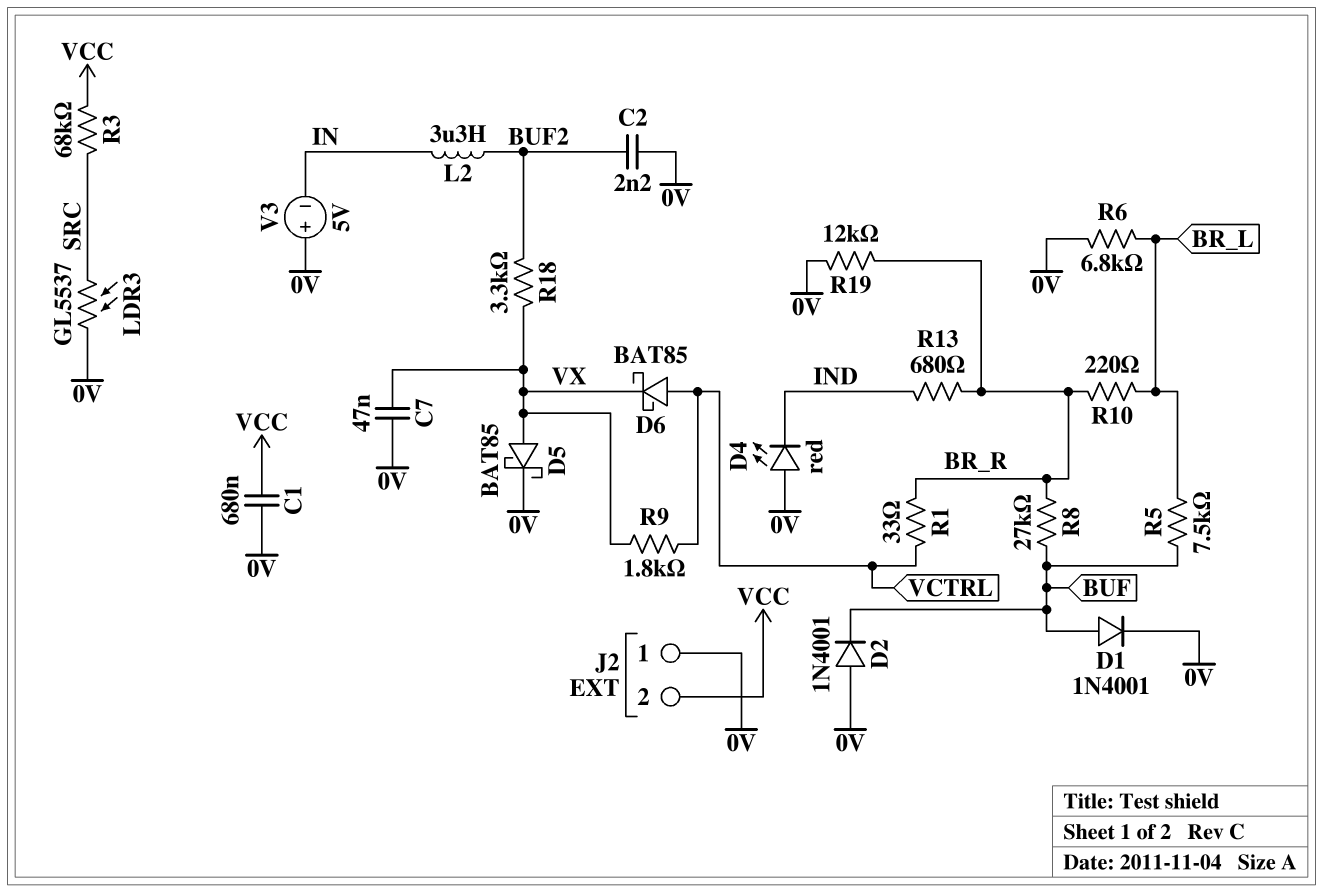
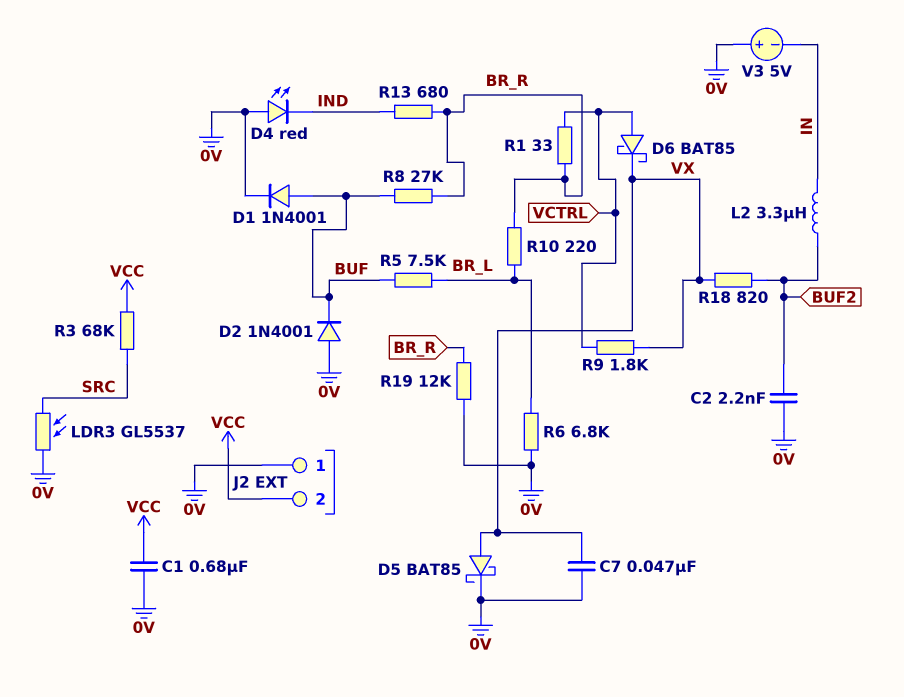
R18: 3.3k (BUF2, VX) -> 820 (BUF2, VX)

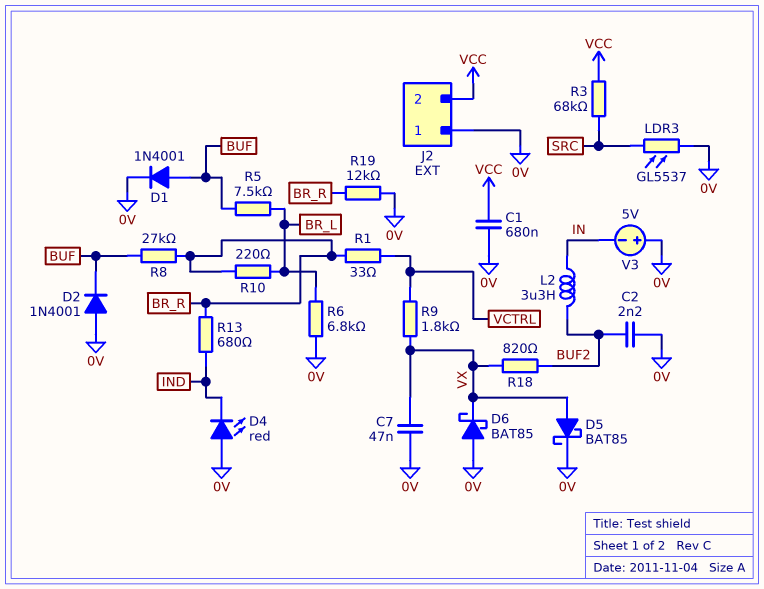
D6: schottky BAT85 (A VCTRL, K VX) -> schottky BAT85 (A 0V, K VX)

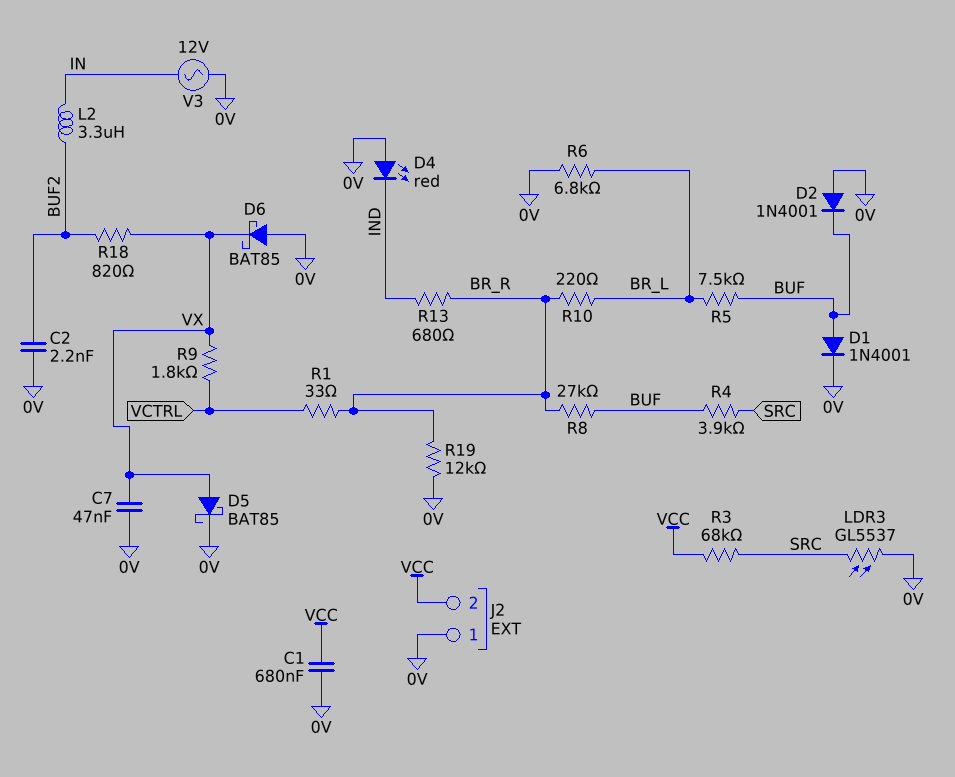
R4: none -> 3.9k (BUF, SRC)
V3: 5V (plus 0V, minus IN) -> AC 12V (0V, IN)

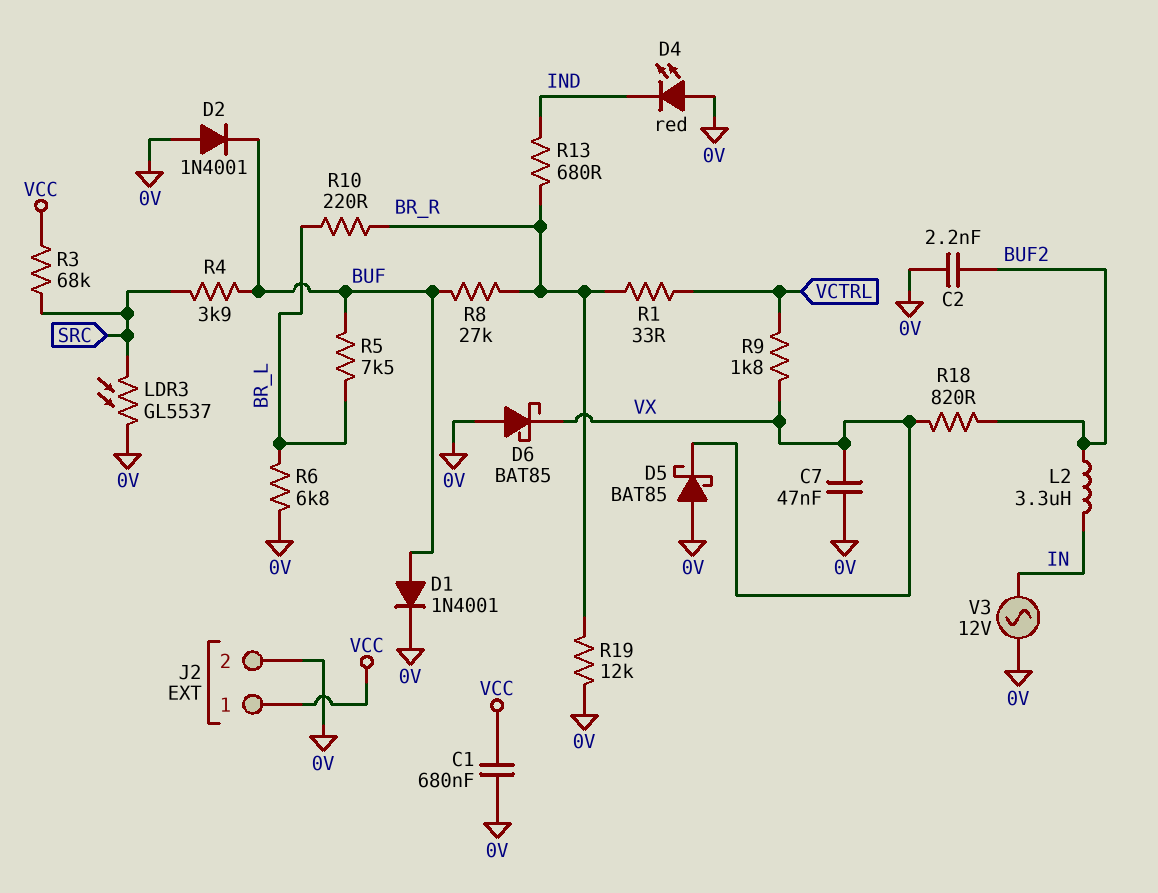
D5: schottky BAT85 (A VX, K 0V) -> schottky BAT85 (A 0V, K VX)
J2 pin 1: 0V -> VCC
J2 pin 2: VCC -> 0V

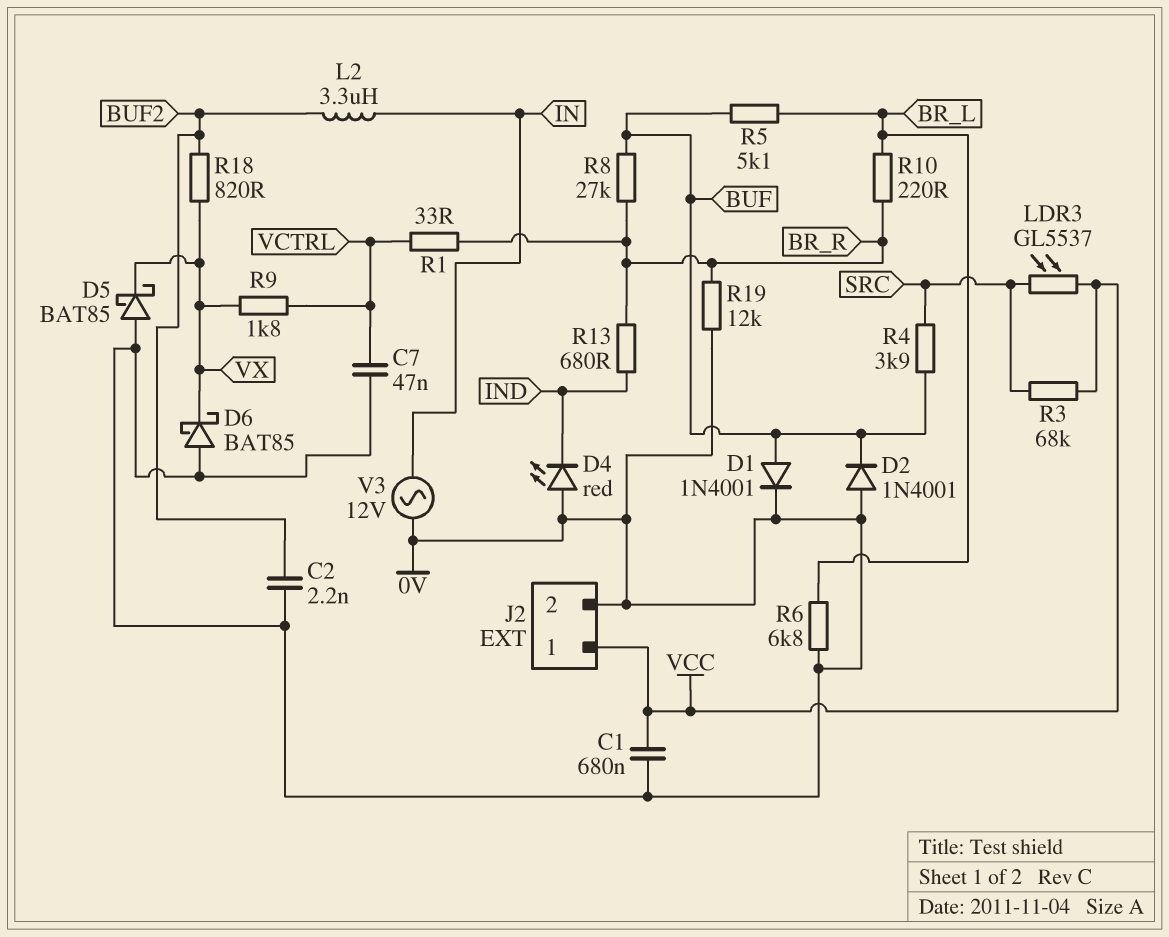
C7: 47nF (0V, VX) -> 47nF (0V, VCTRL)
LDR3: GL5537 (0V, SRC) -> GL5537 (SRC, VCC)
R5: 7.5k (BR_L, BUF) -> 5.1k (BR_L, BUF)

